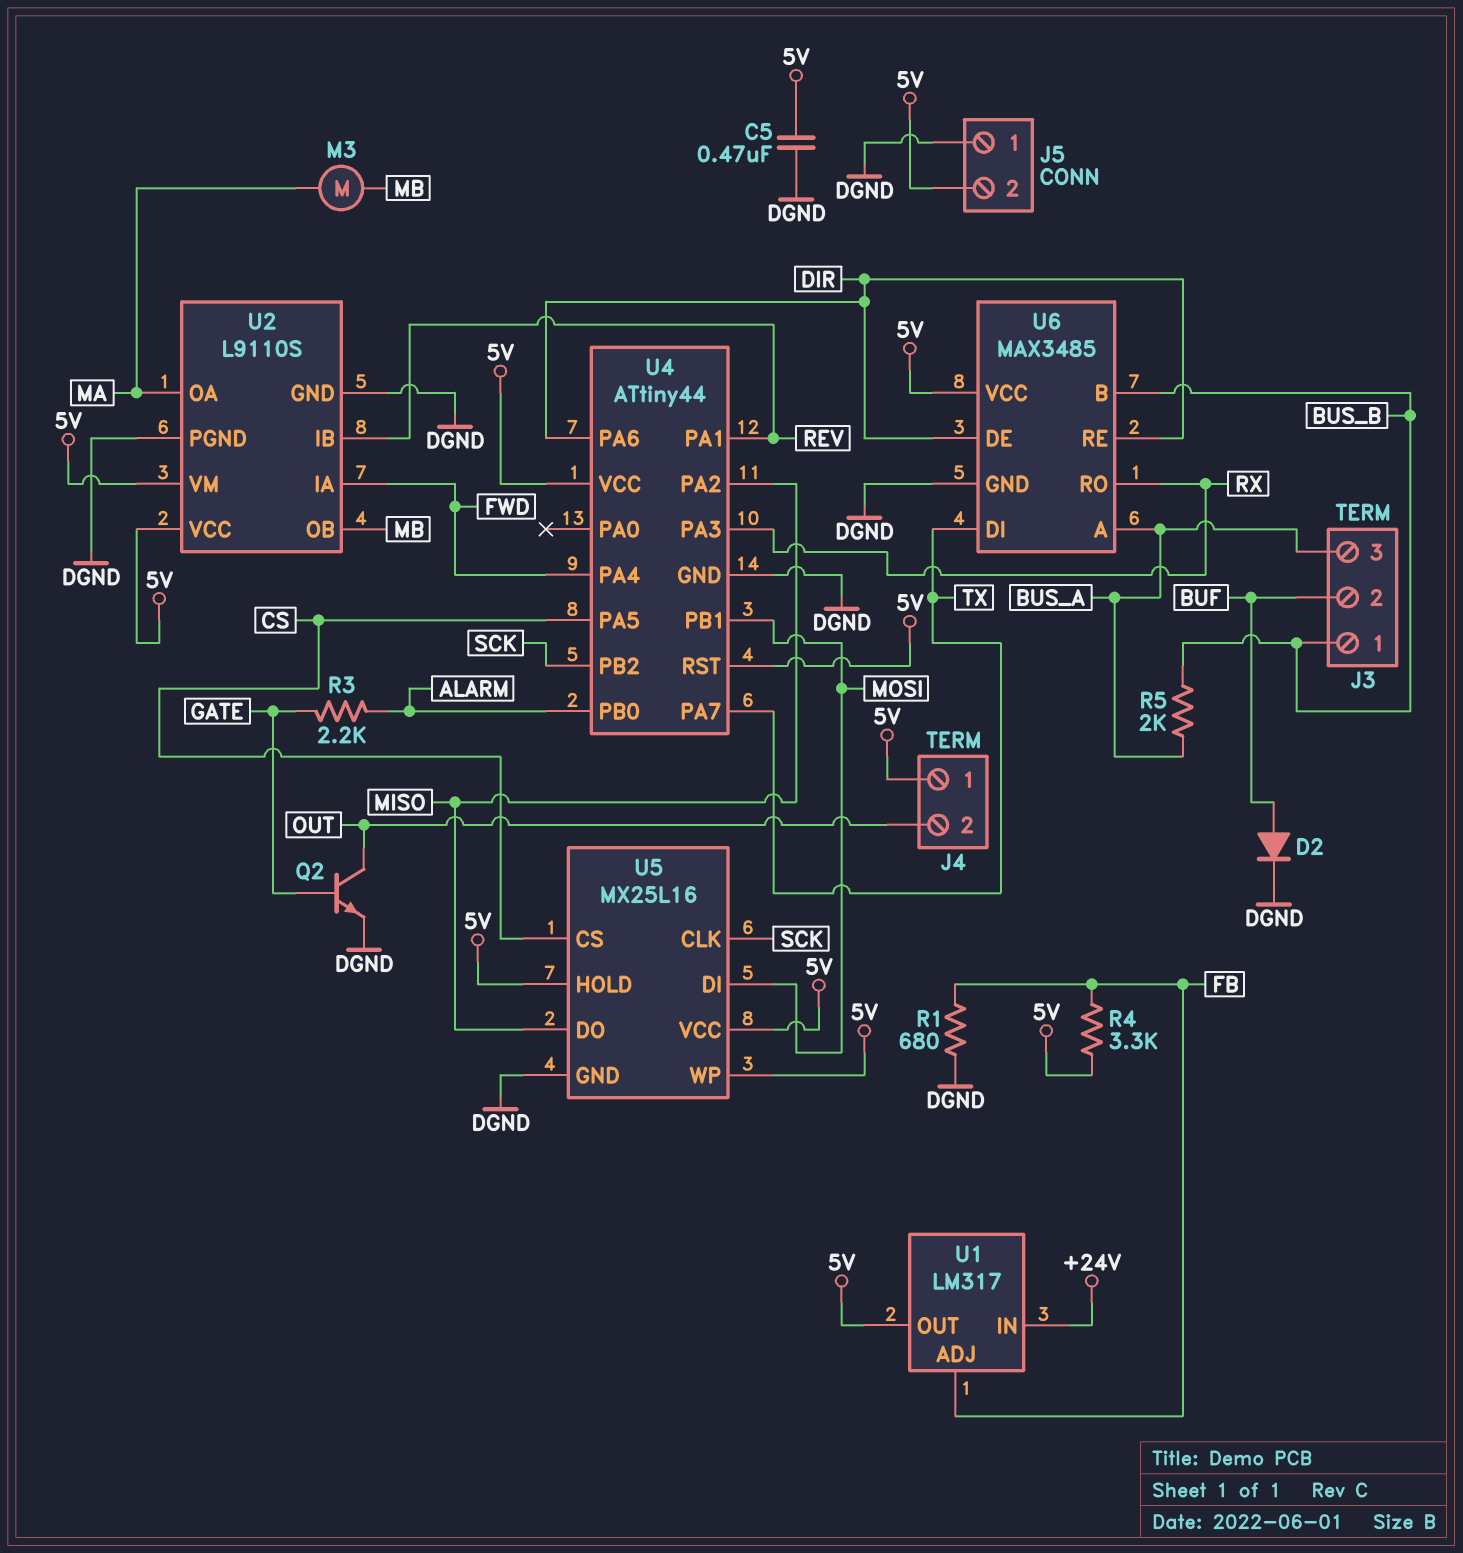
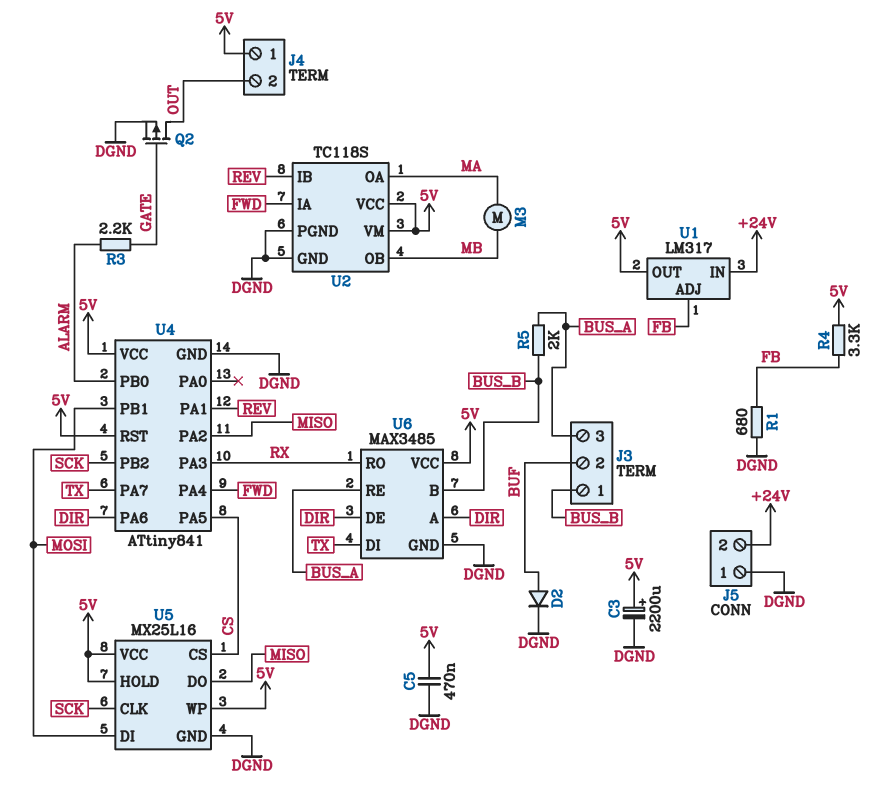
C3: none -> 2200uF (plus 5V, minus DGND)
J5 pin 2: 5V -> +24V
Q2: NPN (B GATE, C OUT, E DGND) -> PMOS (G GATE, D OUT, S DGND)
U2: L9110S -> TC118S
U4: ATtiny44 -> ATtiny841
U6 pin A: BUS_A -> DIR
U6 pin RE: DIR -> BUS_A

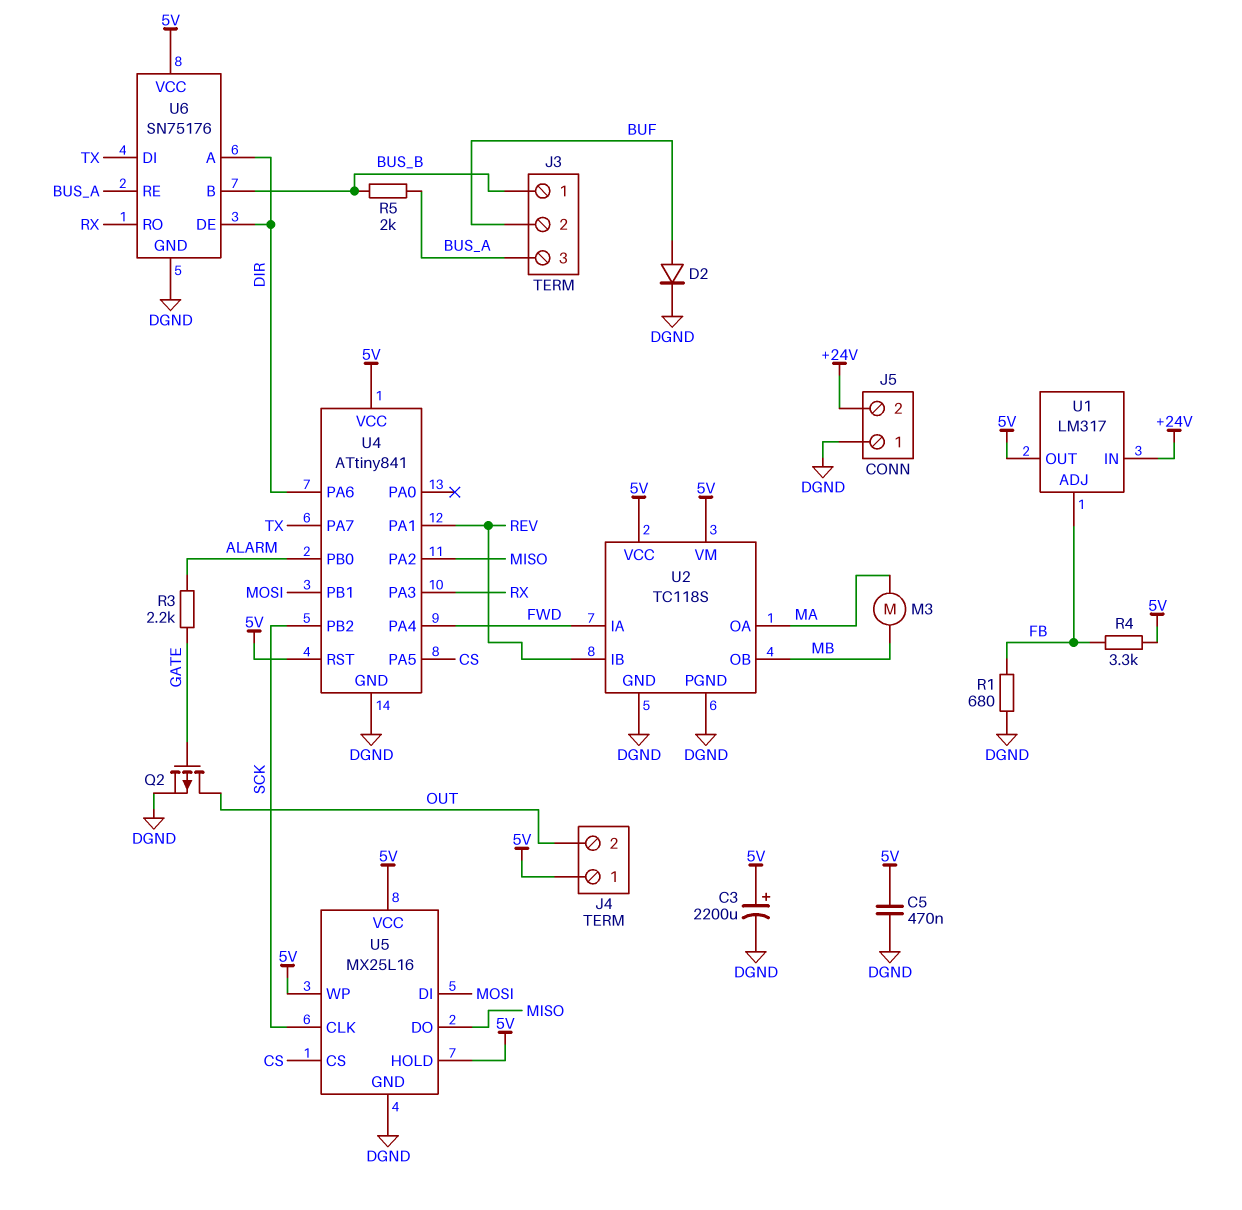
U6: MAX3485 -> SN75176

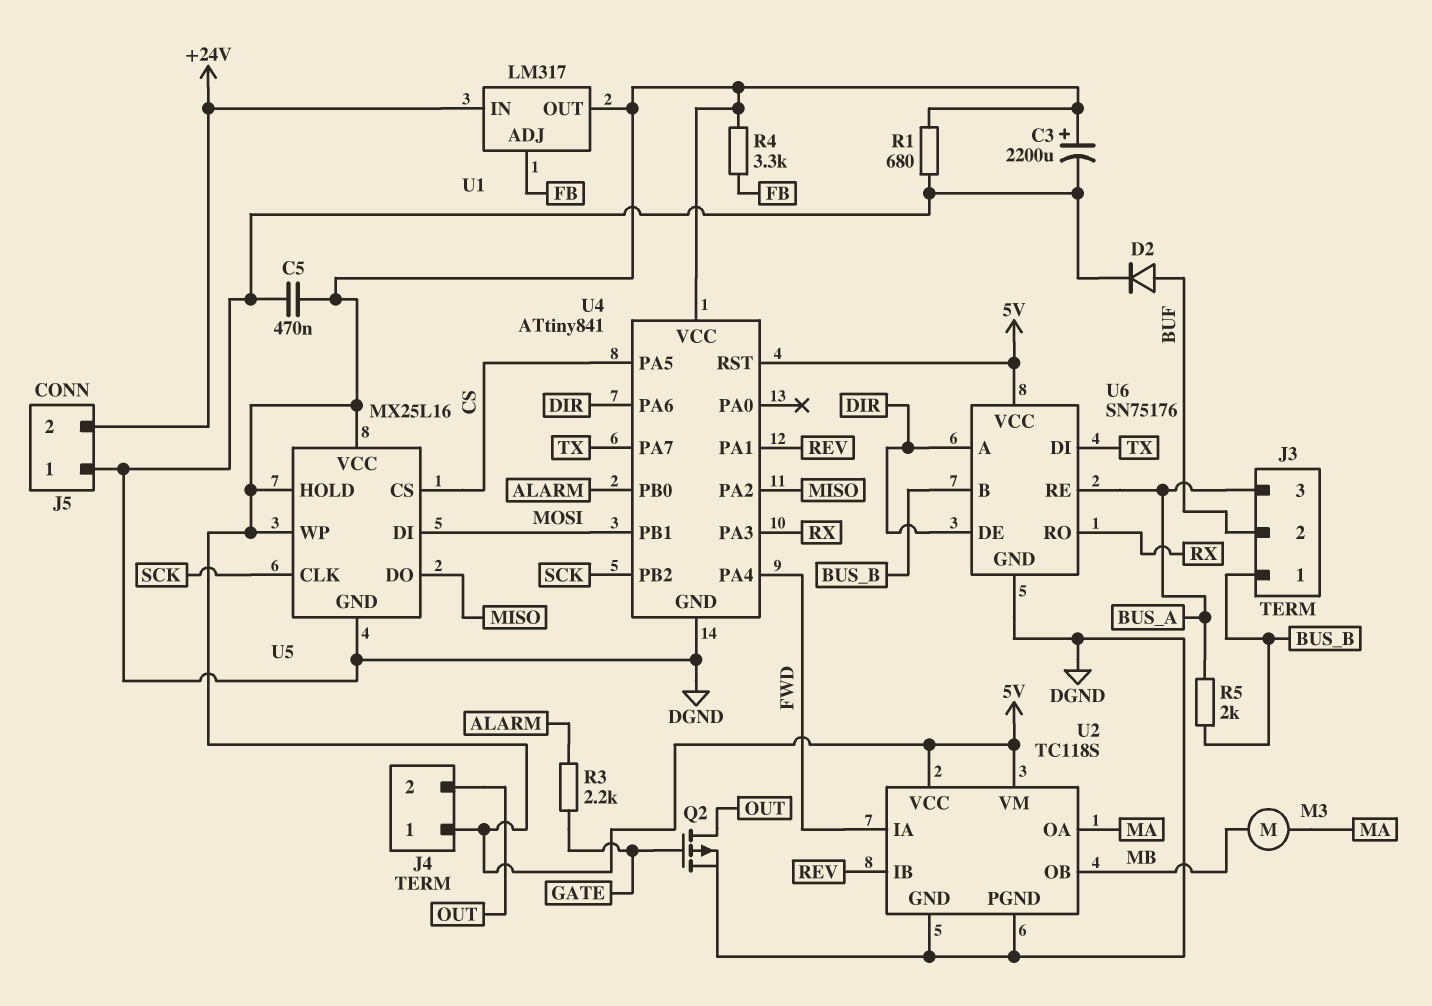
R1: 680 (DGND, FB) -> 680 (5V, DGND)

